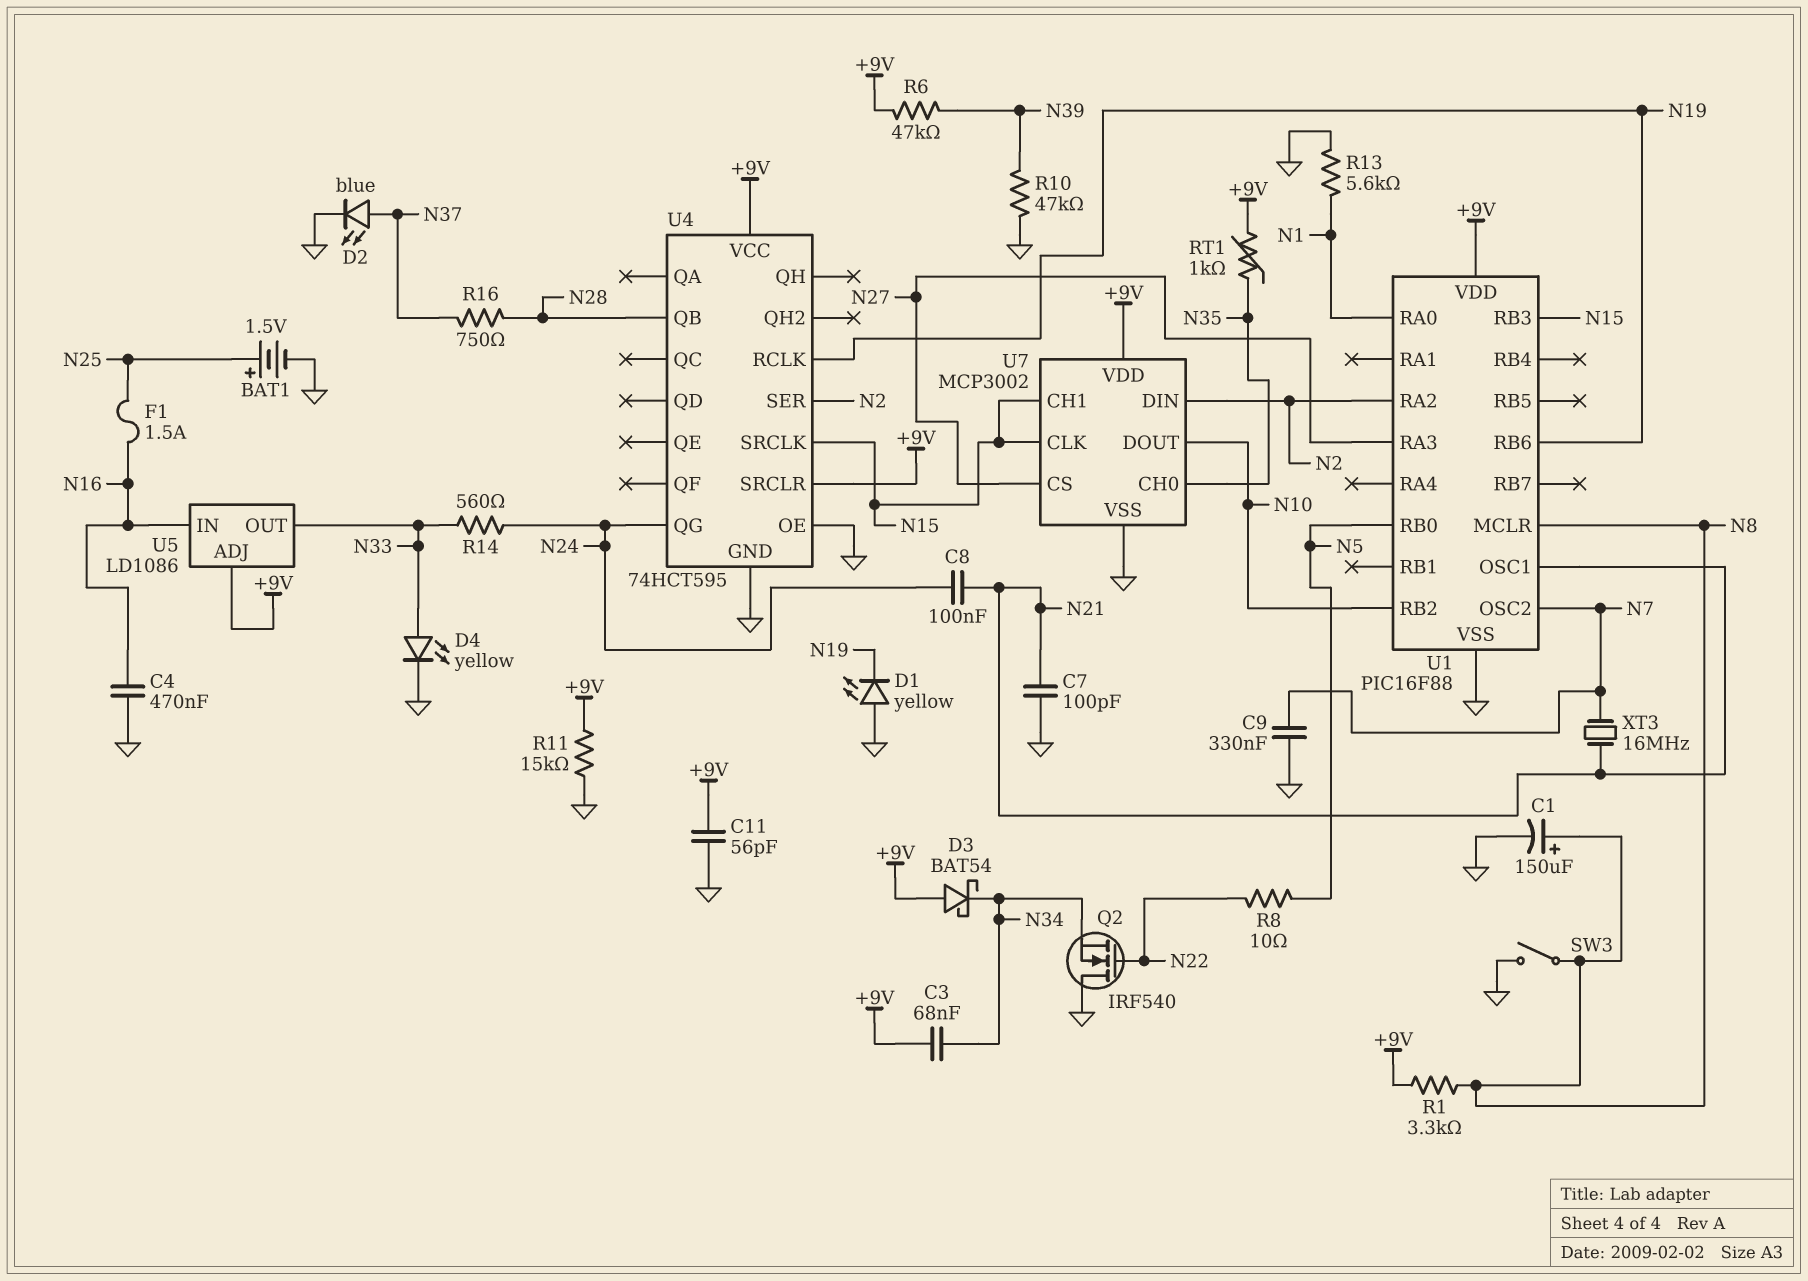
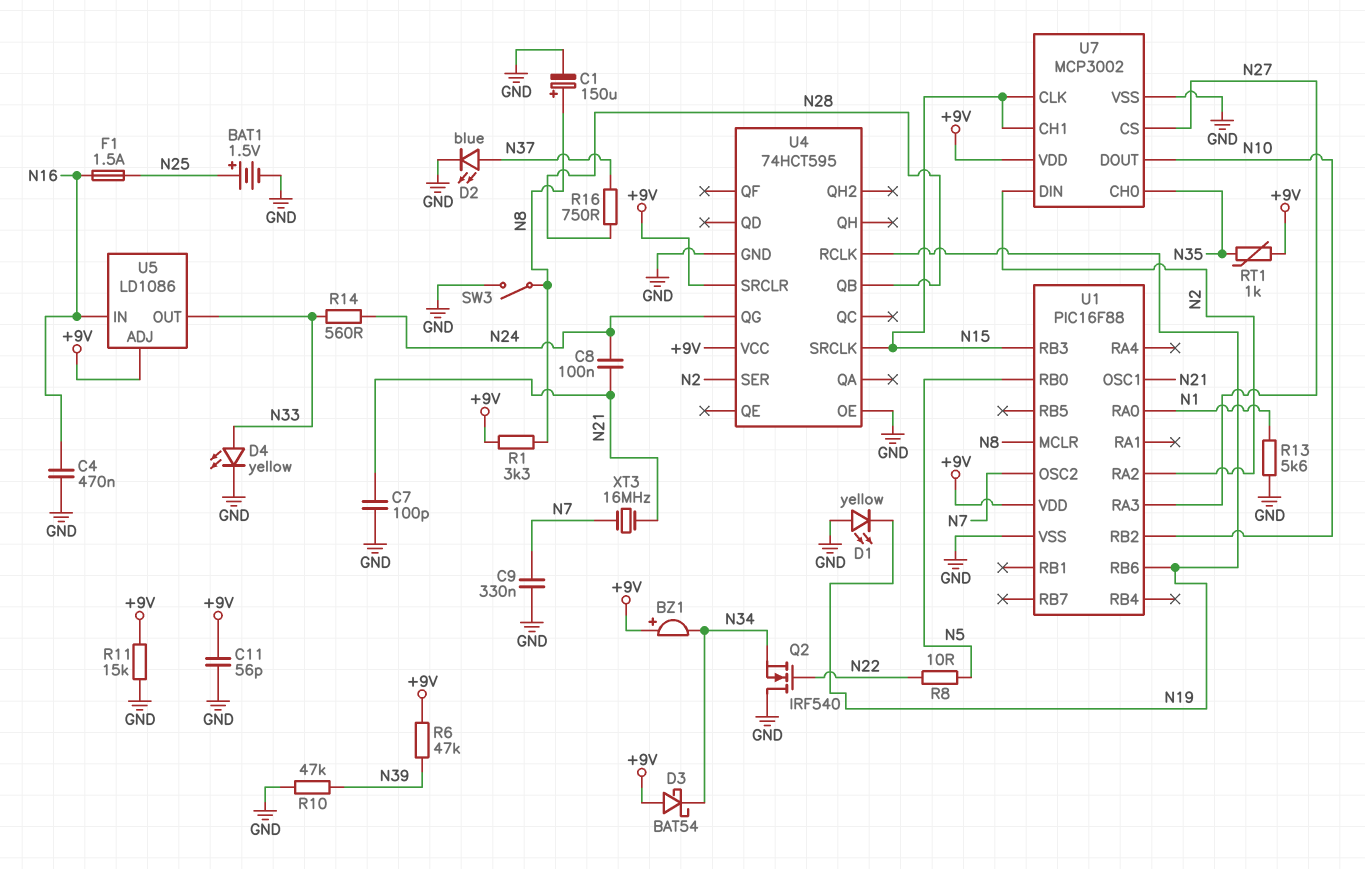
BZ1: none -> buzzer (plus +9V, minus N34)
C3: 68nF (+9V, N34) -> none

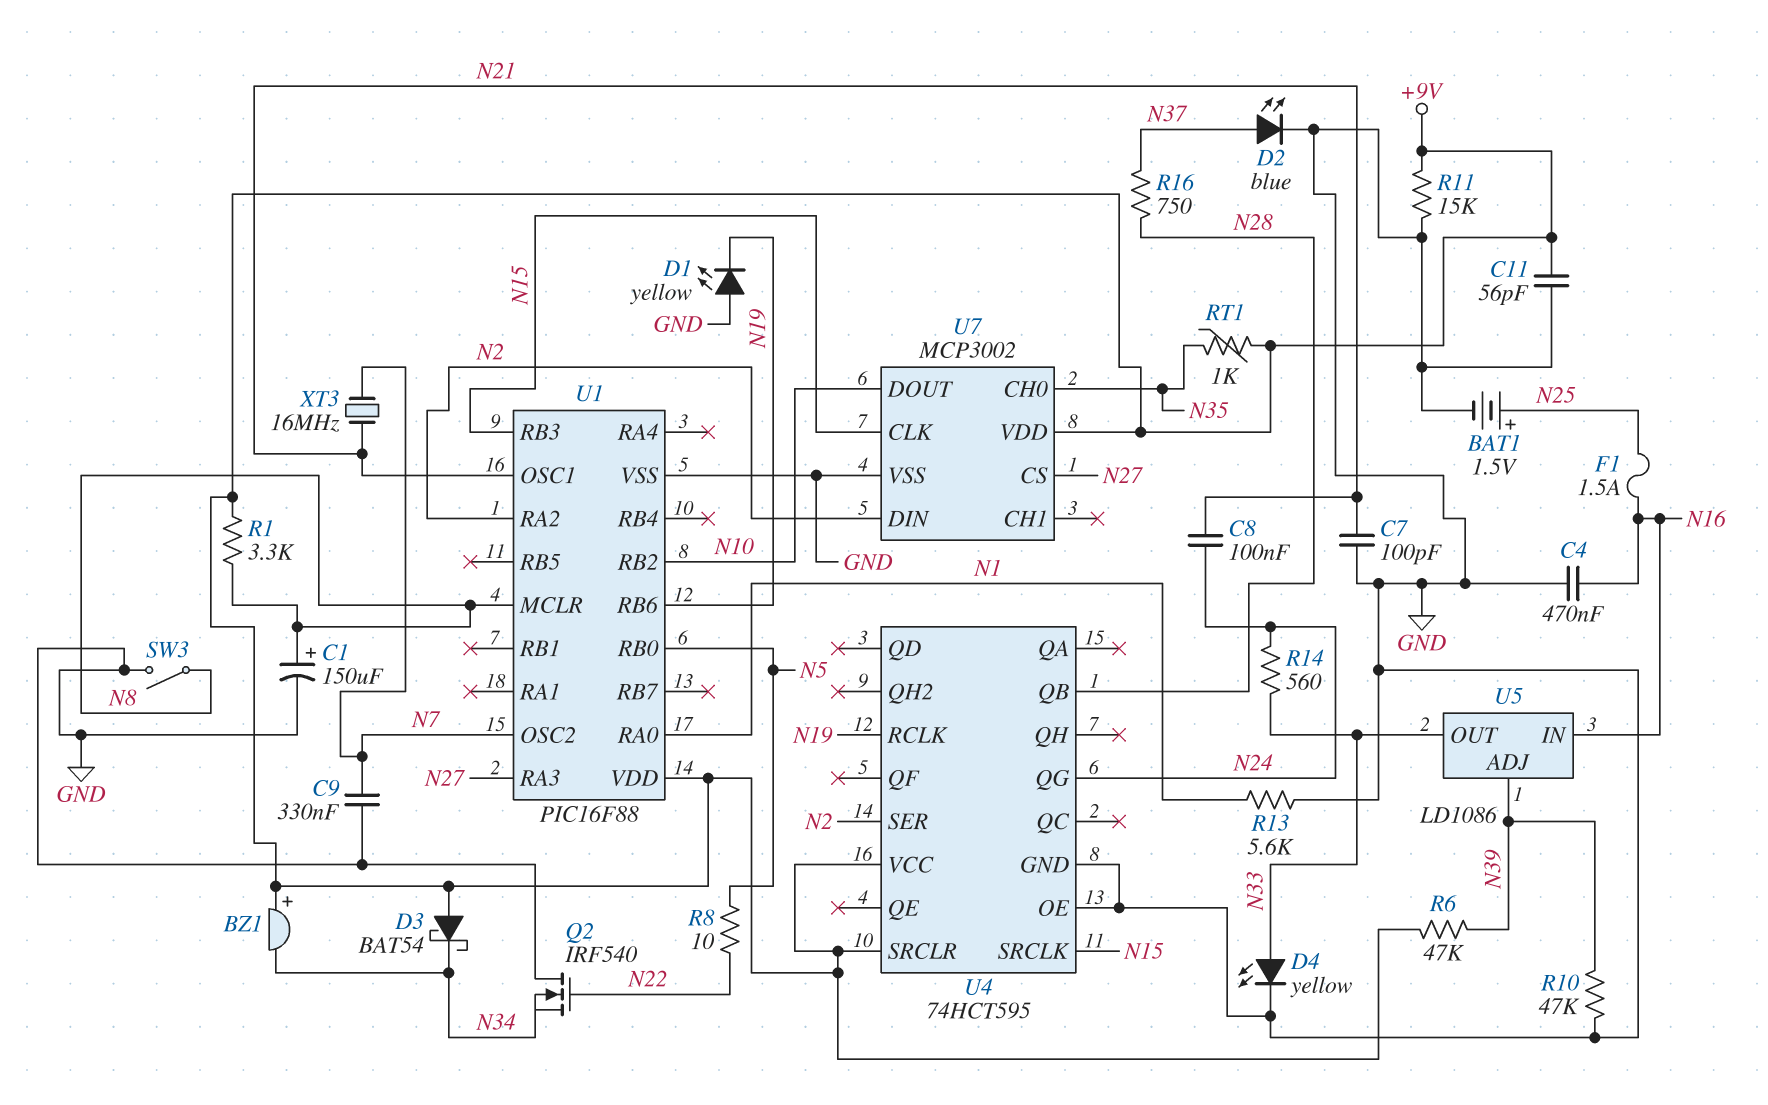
U5 pin ADJ: +9V -> N39
U7 pin CH1: N15 -> none

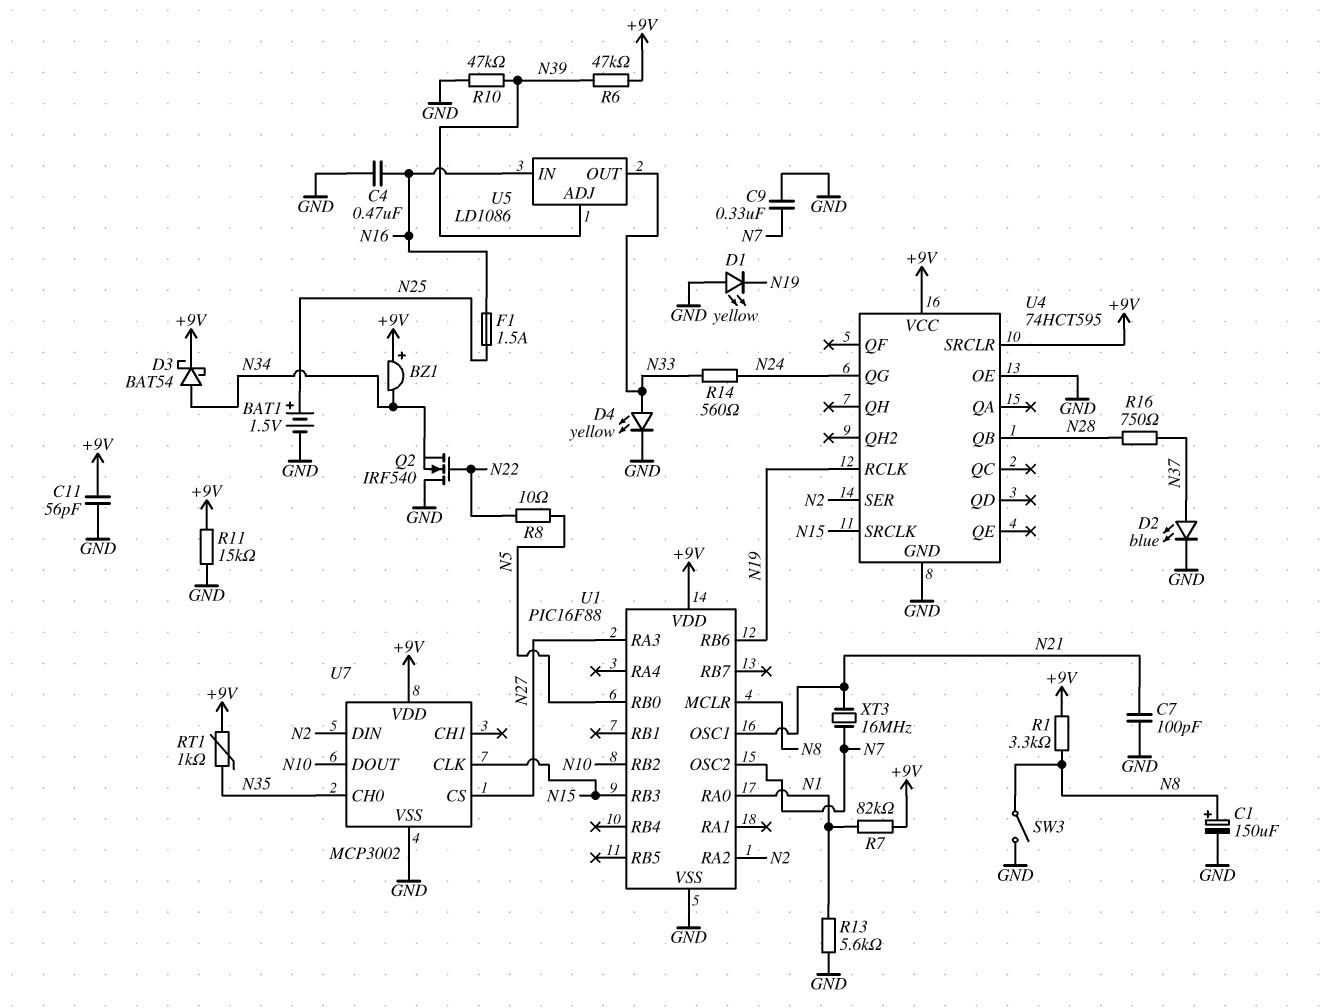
C8: 100nF (N21, N24) -> none
D3: schottky BAT54 (A +9V, K N34) -> schottky BAT54 (A N34, K +9V)
R7: none -> 82k (+9V, N1)

